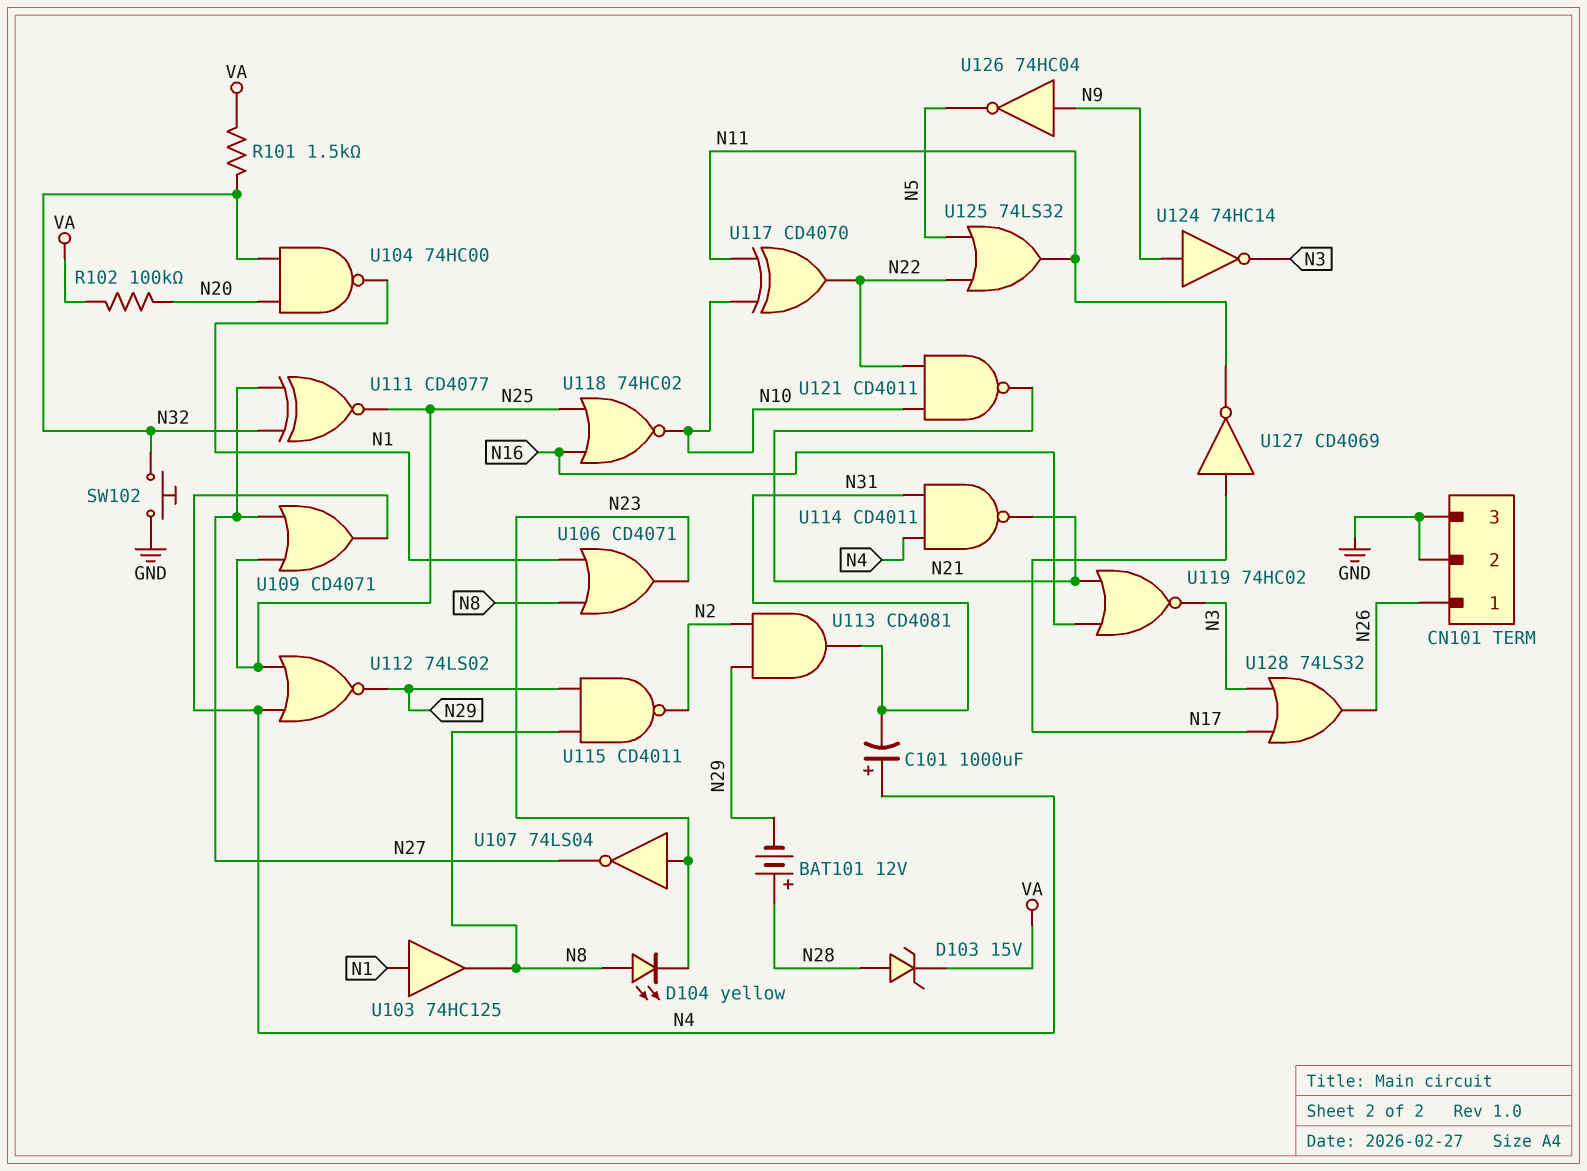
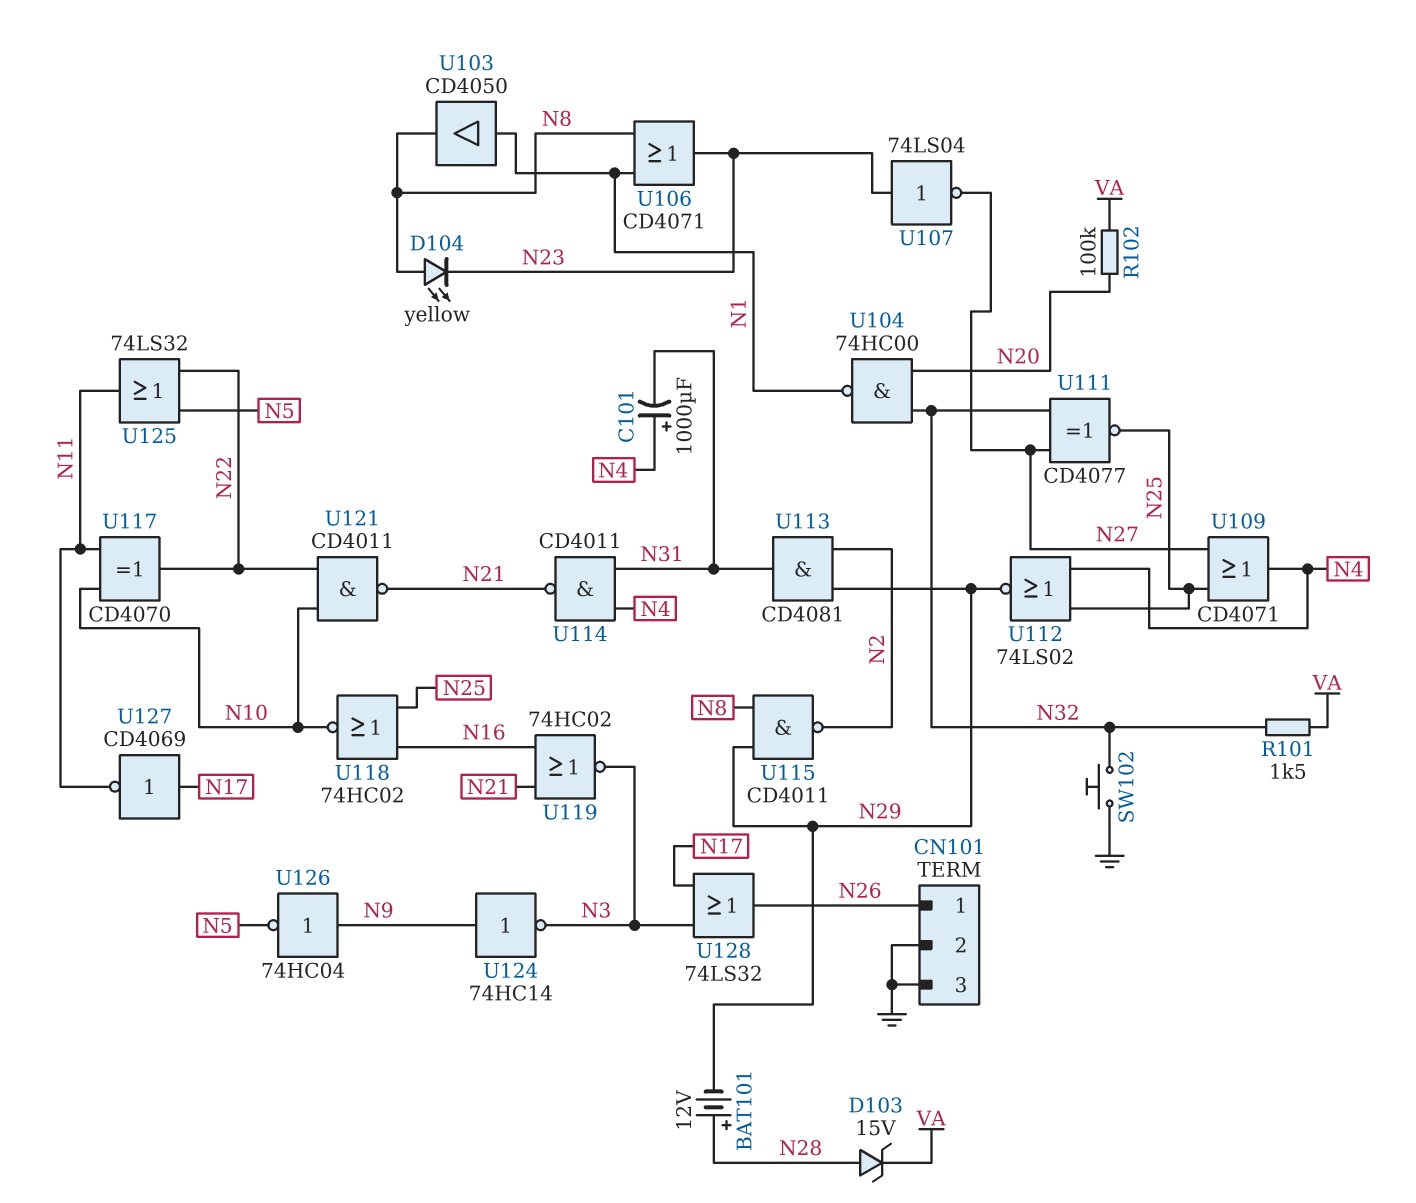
U103: buffer 74HC125 (in N1, out N8) -> buffer CD4050 (in N1, out N8)

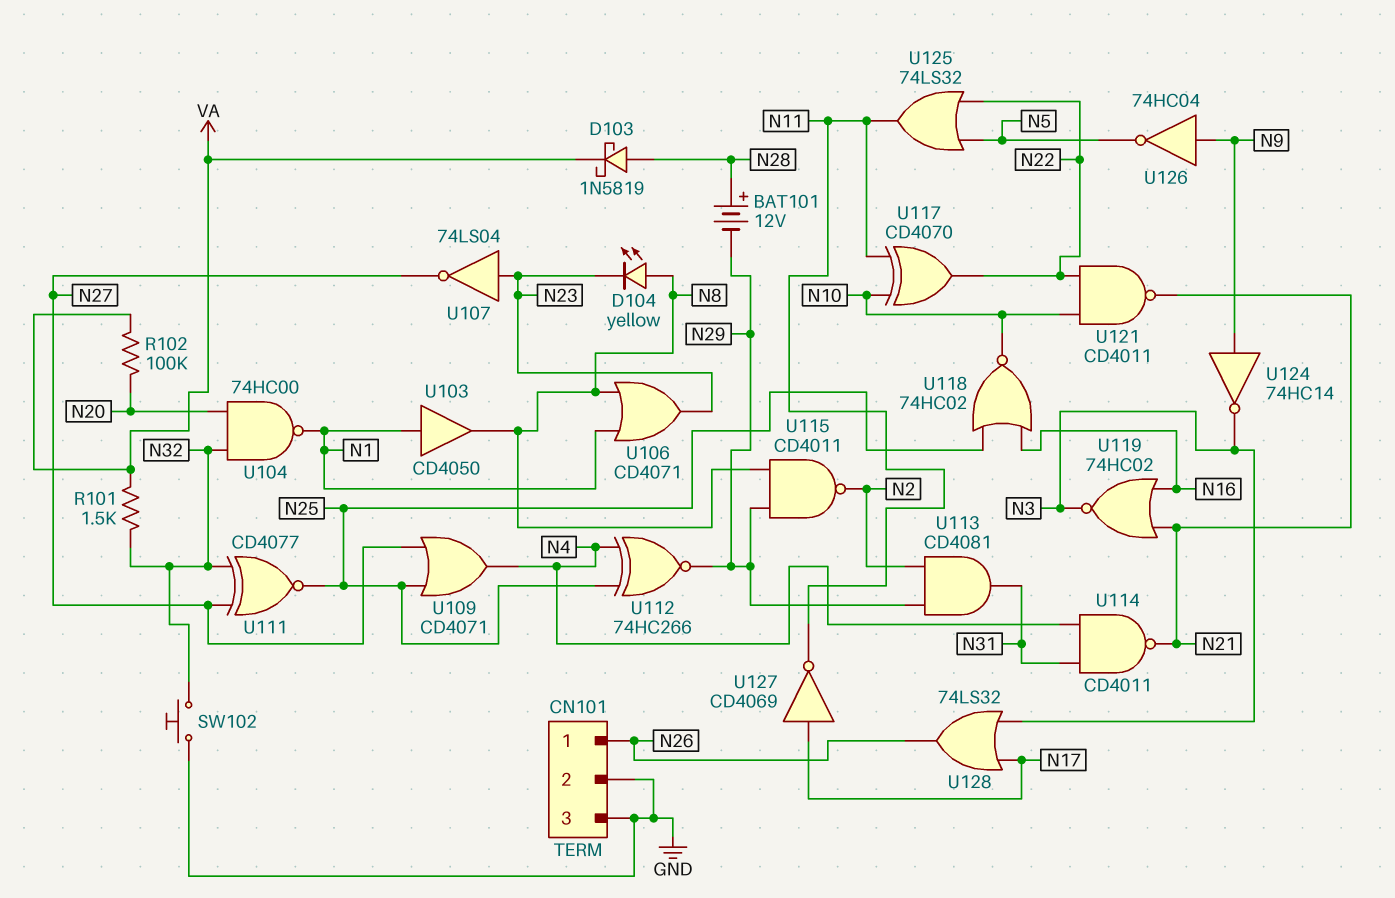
C101: 1000uF (plus N4, minus N31) -> none
D103: zener 15V (A N28, K VA) -> schottky 1N5819 (A N28, K VA)
U112: NOR 74LS02 (in N4, in N25, out N29) -> XNOR 74HC266 (in N4, in N25, out N29)

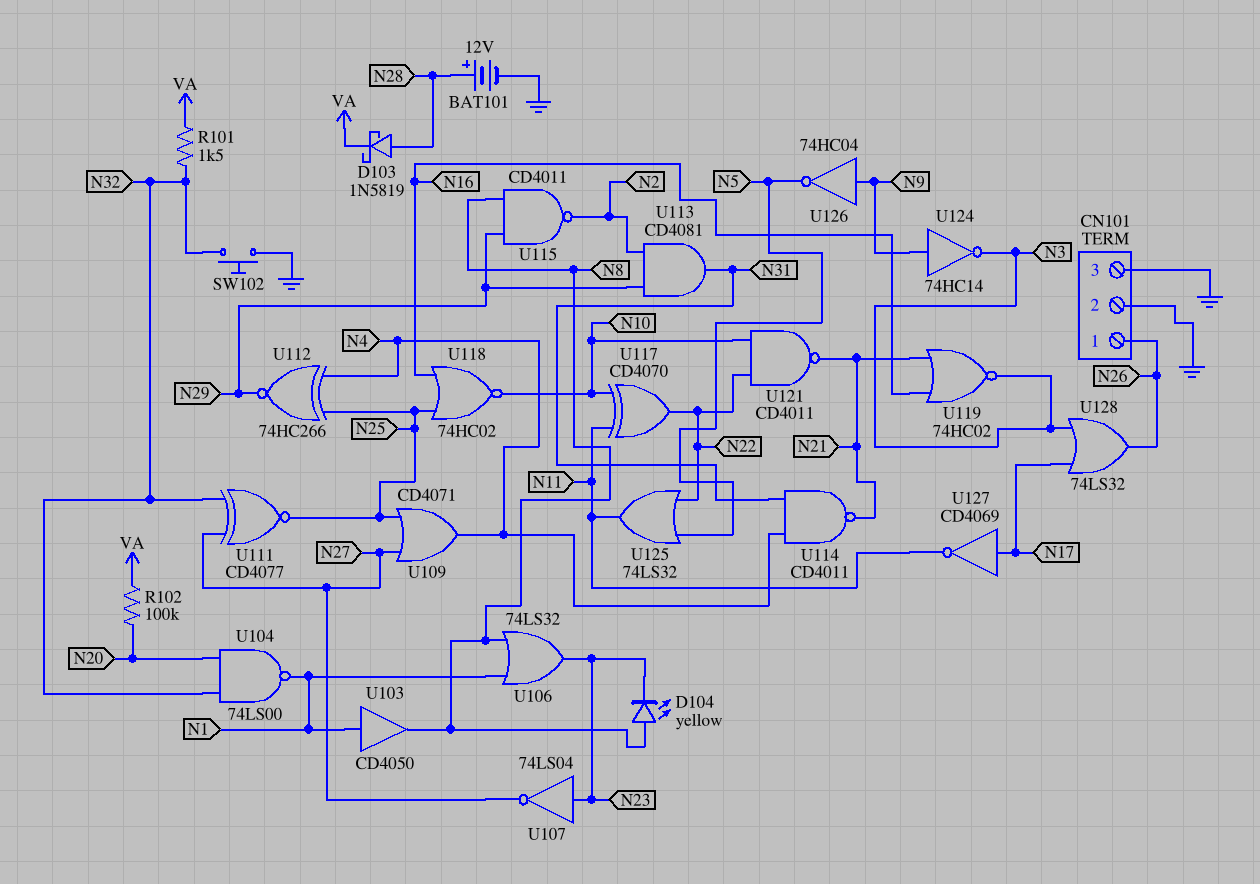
BAT101: 12V (plus N28, minus N29) -> 12V (plus N28, minus GND)
U104: NAND 74HC00 (in N20, in N32, out N1) -> NAND 74LS00 (in N20, in N32, out N1)
U106: OR CD4071 (in N1, in N8, out N23) -> OR 74LS32 (in N1, in N8, out N23)

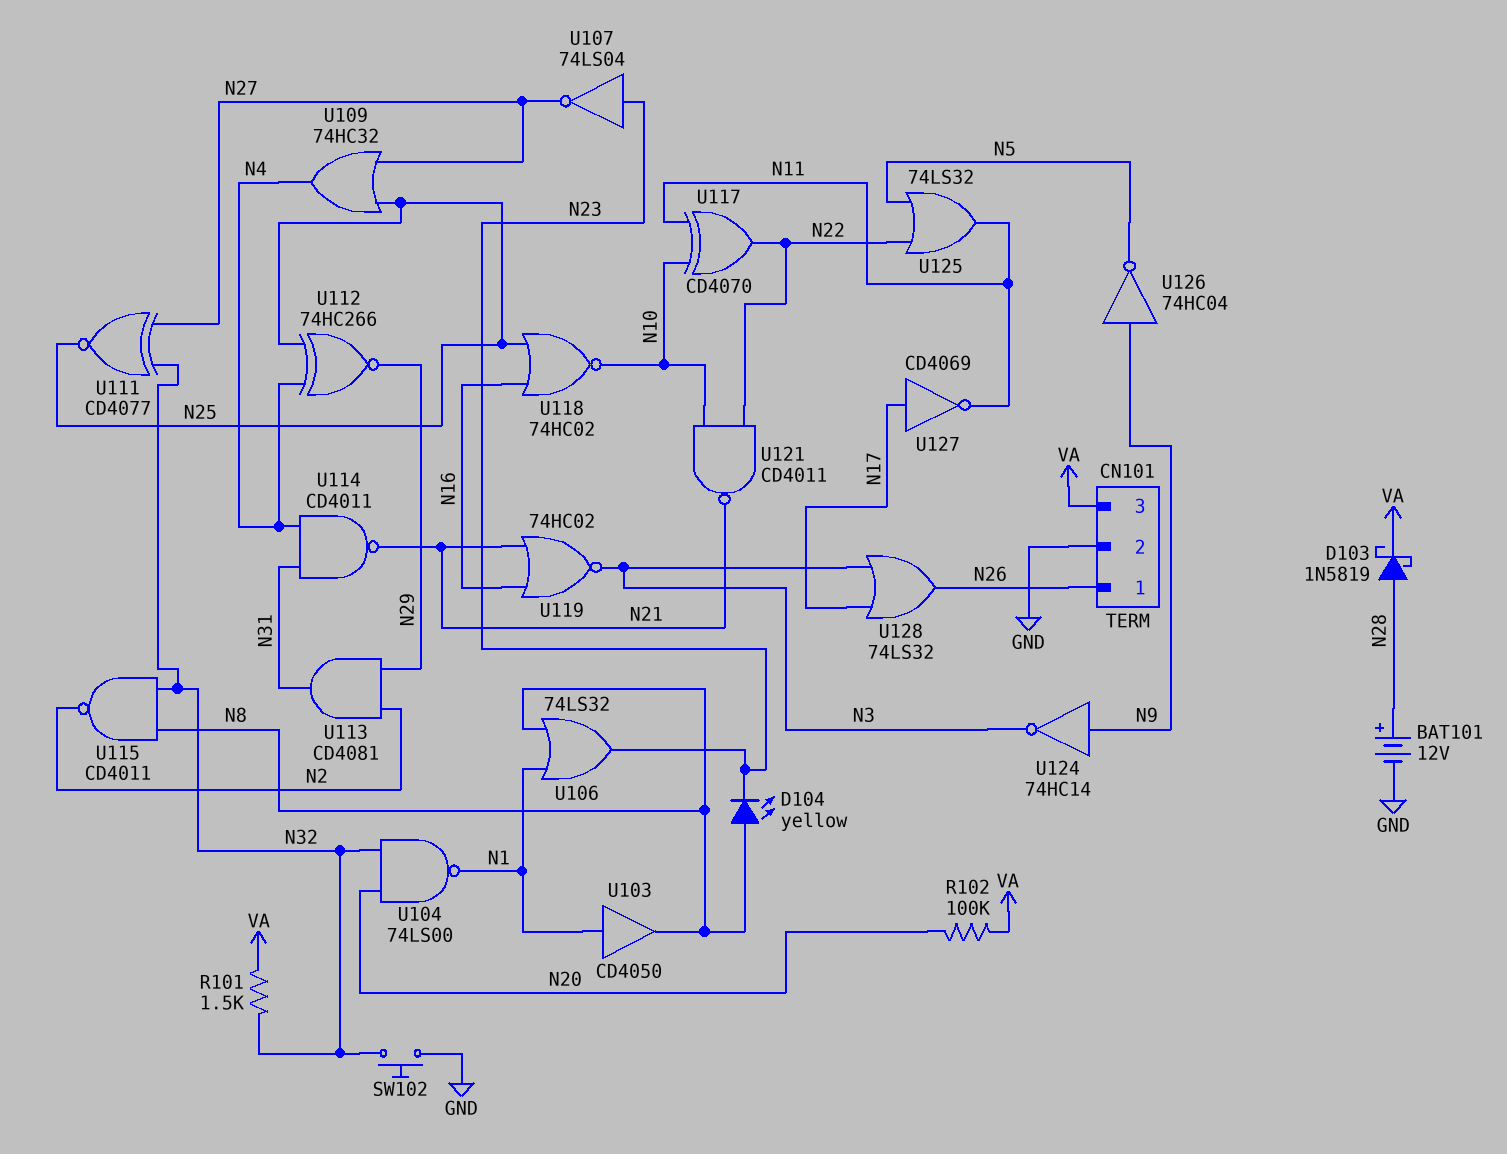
CN101 pin 3: GND -> VA
U109: OR CD4071 (in N25, in N27, out N4) -> OR 74HC32 (in N25, in N27, out N4)
U115: NAND CD4011 (in N8, in N29, out N2) -> NAND CD4011 (in N8, in N32, out N2)

